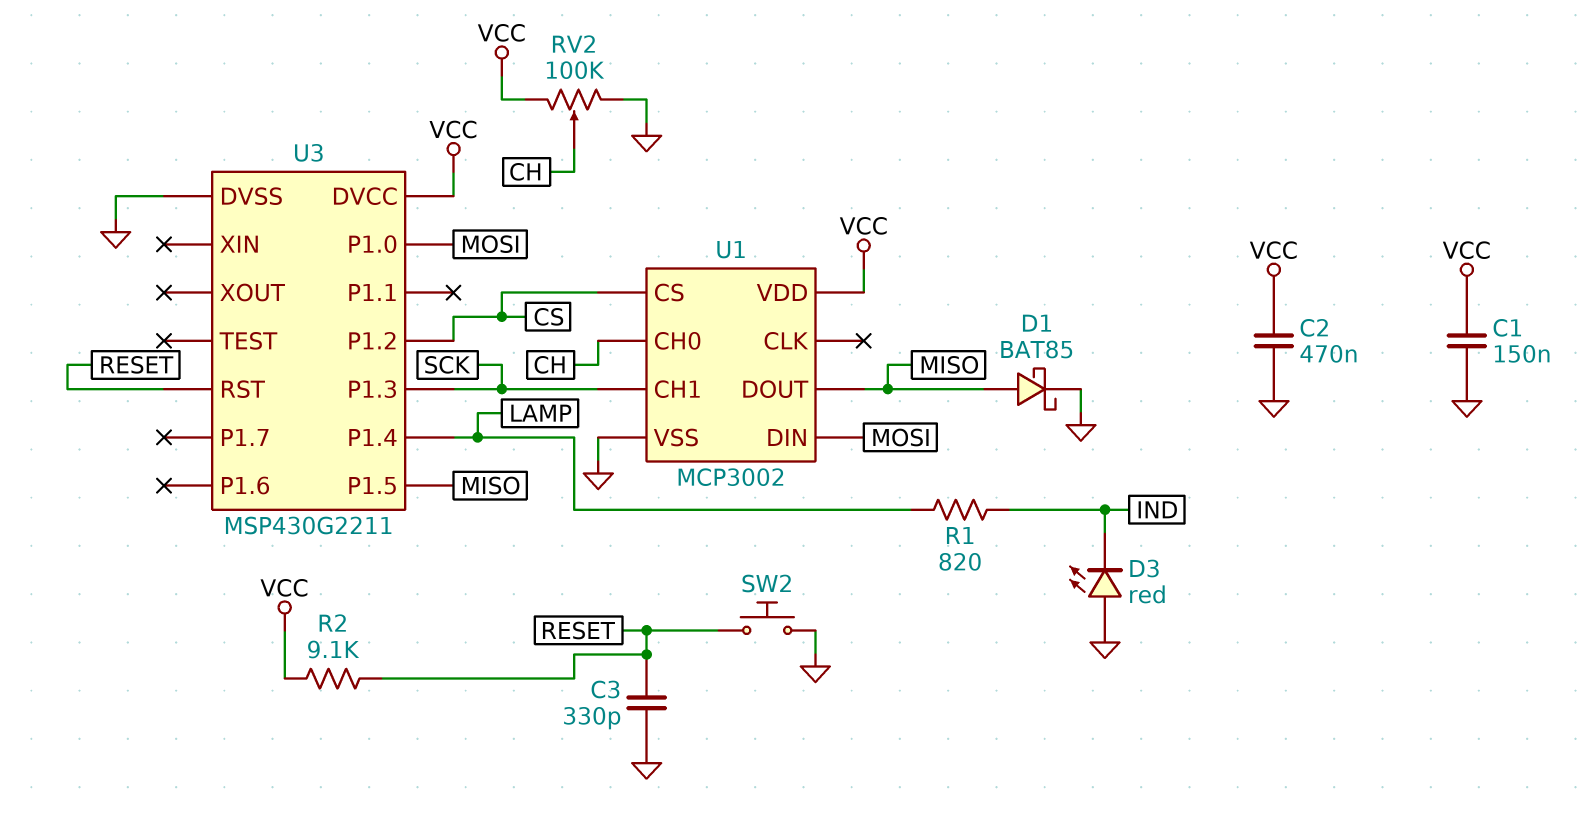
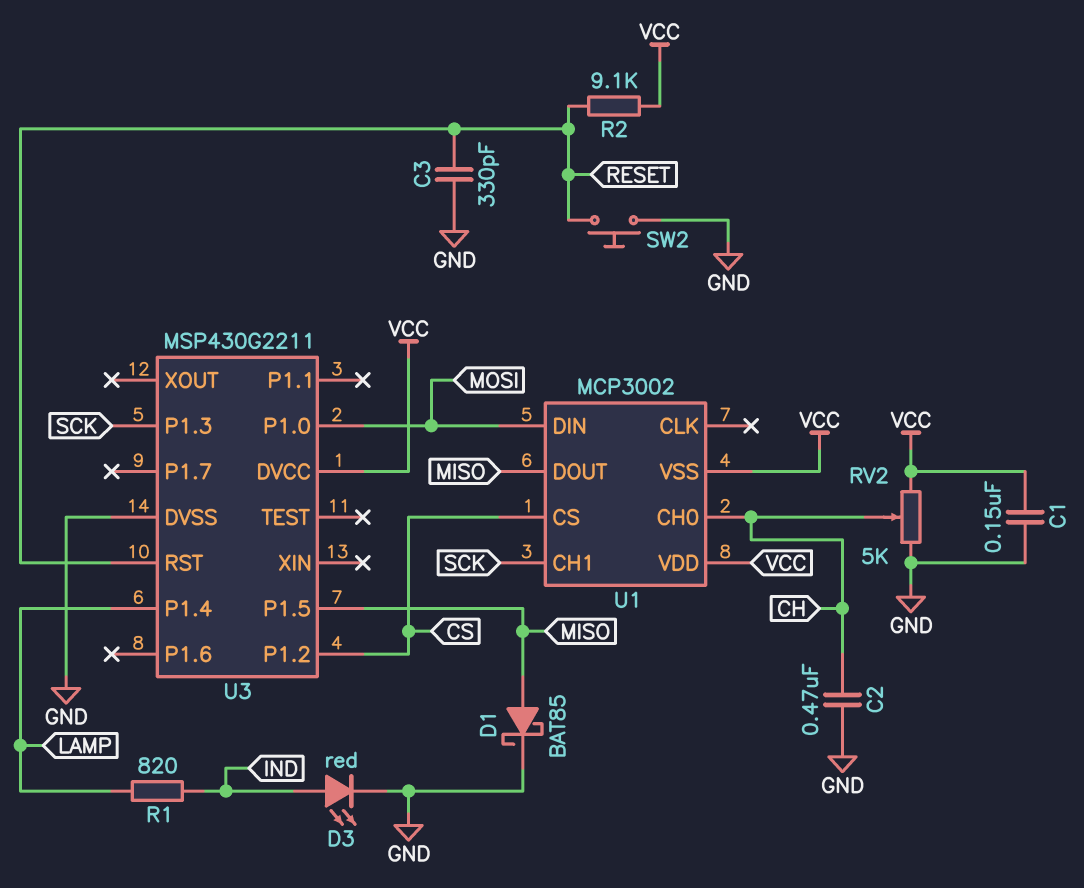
C2: 470nF (GND, VCC) -> 470nF (CH, GND)
D3: LED red (A GND, K IND) -> LED red (A IND, K GND)
RV2: 100k (GND, VCC, wiper CH) -> 5k (GND, VCC, wiper CH)
U1 pin VSS: GND -> VCC

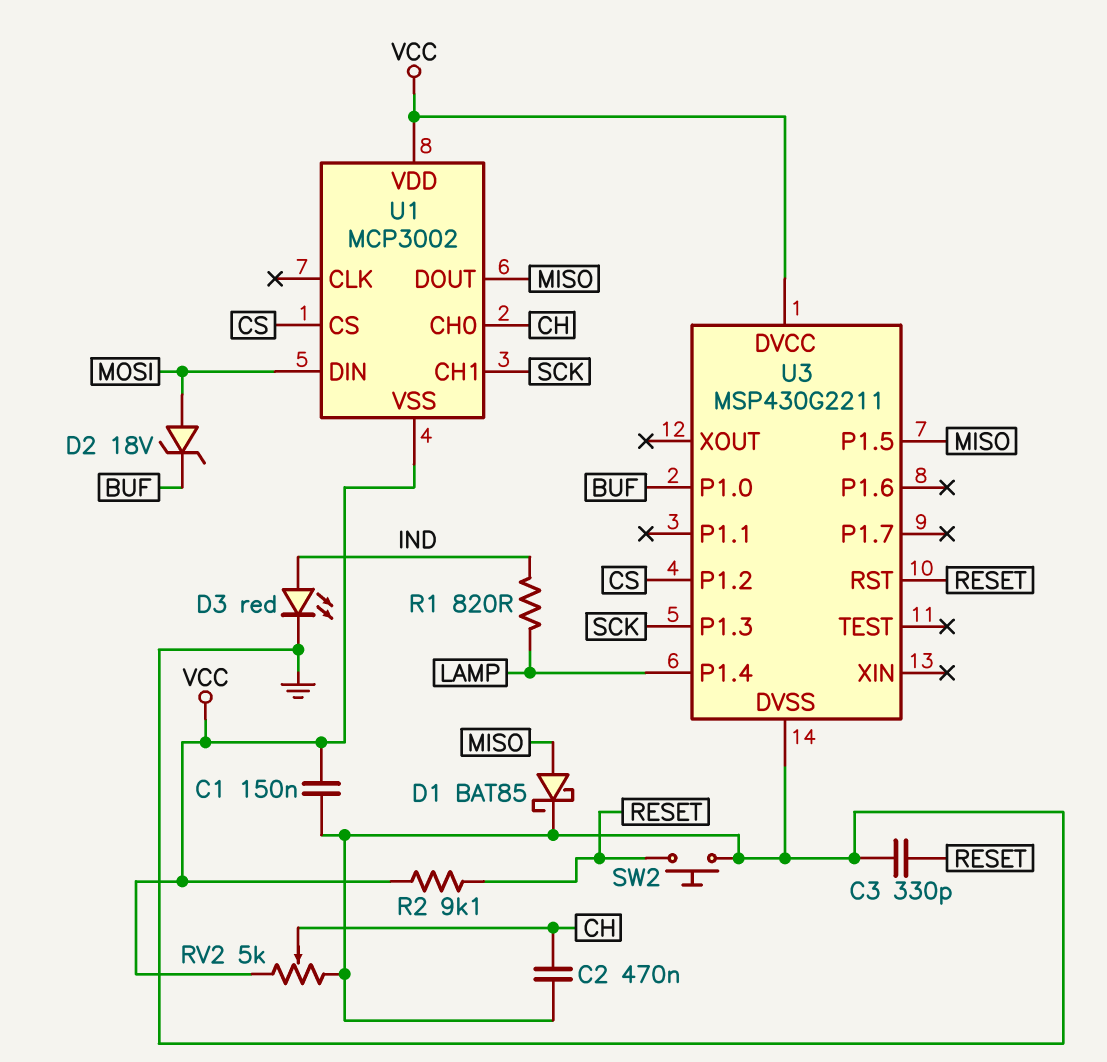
D2: none -> zener 18V (A MOSI, K BUF)
U3 pin P1.0: MOSI -> BUF

